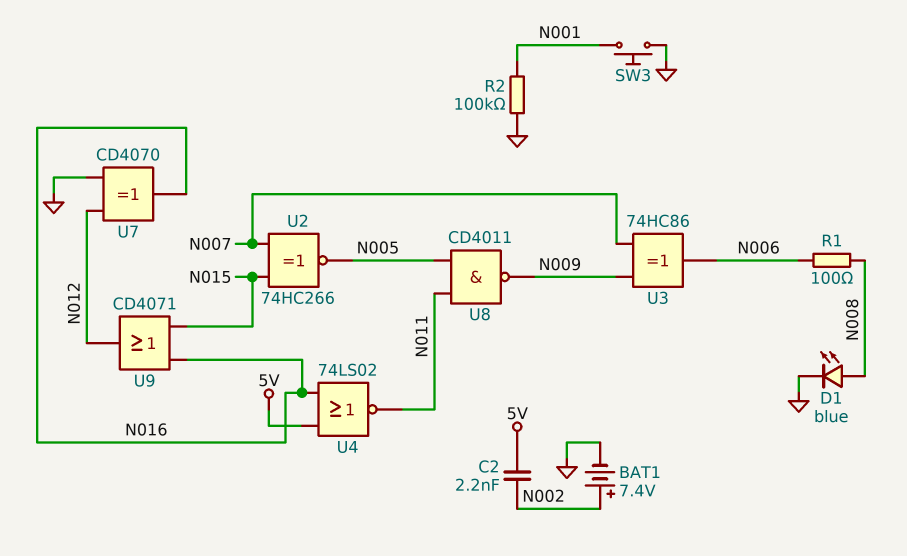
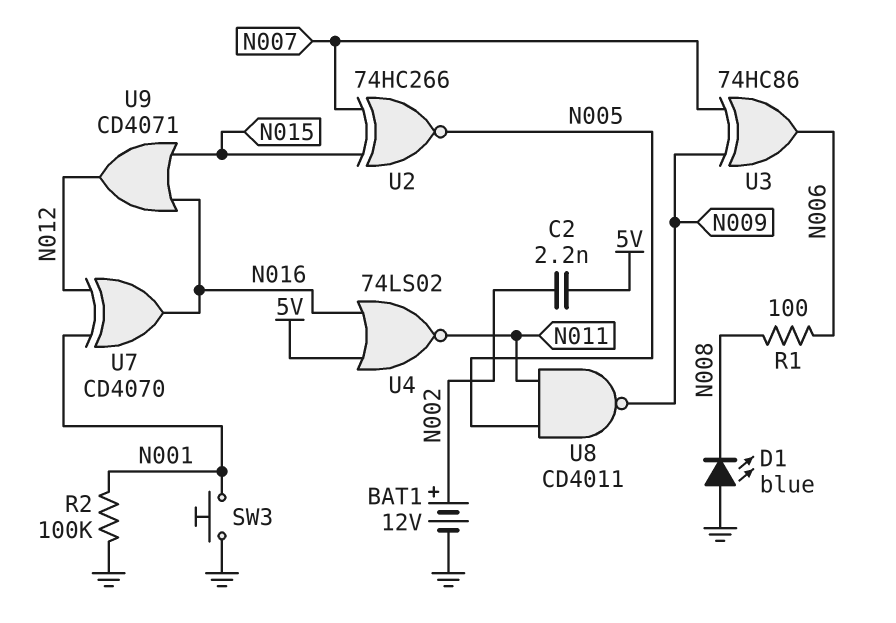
BAT1: 7.4V (plus N002, minus GND) -> 12V (plus N002, minus GND)
D1: LED blue (A N008, K GND) -> LED blue (A GND, K N008)
U7: XOR CD4070 (in GND, in N012, out N016) -> XOR CD4070 (in N001, in N012, out N016)

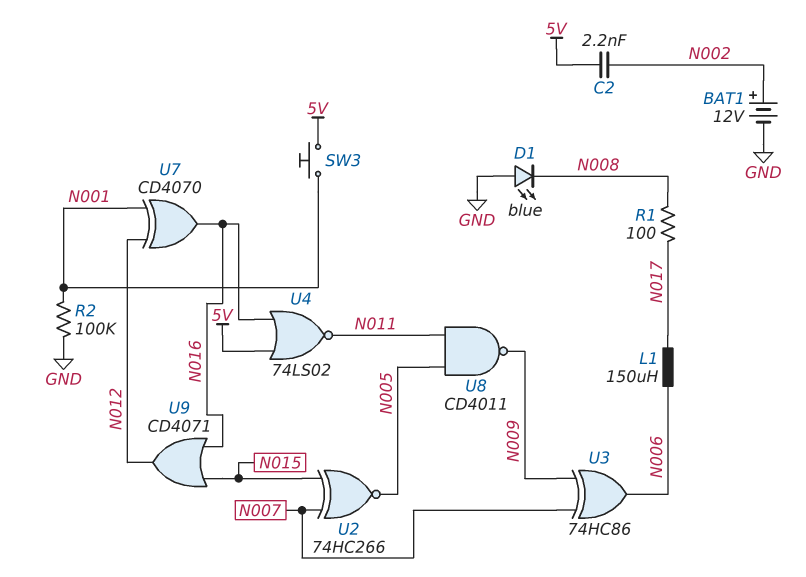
L1: none -> 150uH (N006, N017)
R1: 100 (N006, N008) -> 100 (N008, N017)
SW3: button (GND, N001) -> button (5V, N001)

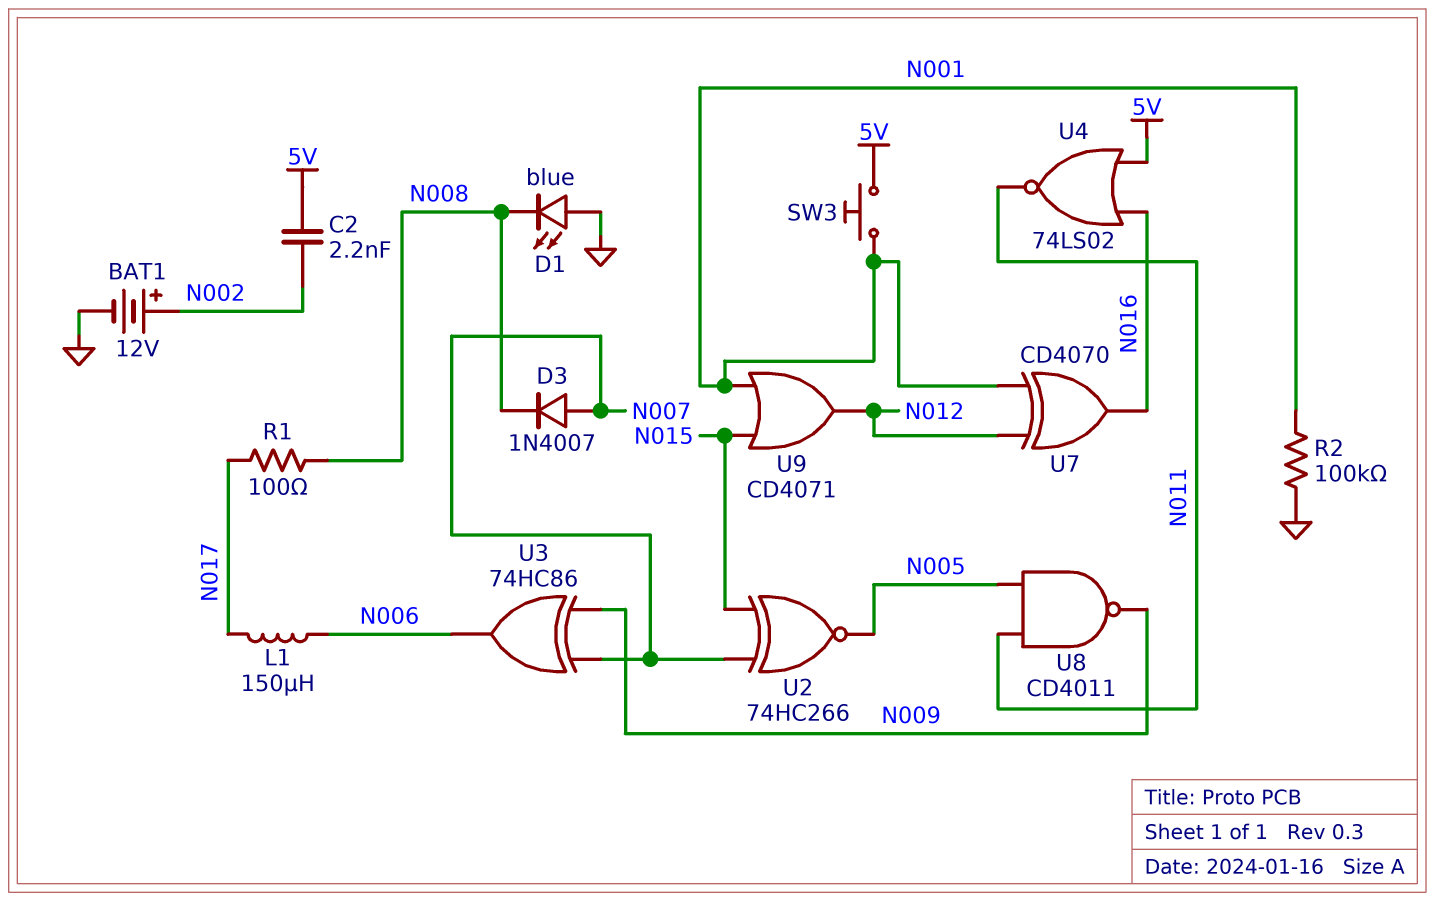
D3: none -> diode 1N4007 (A N007, K N008)
U9: OR CD4071 (in N015, in N016, out N012) -> OR CD4071 (in N001, in N015, out N012)

